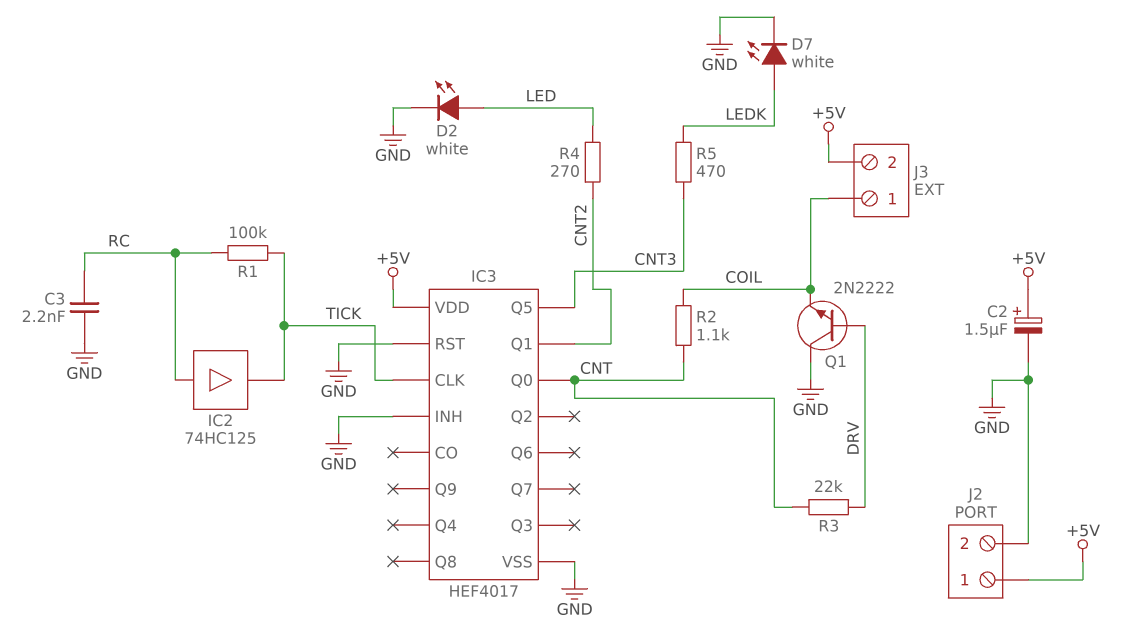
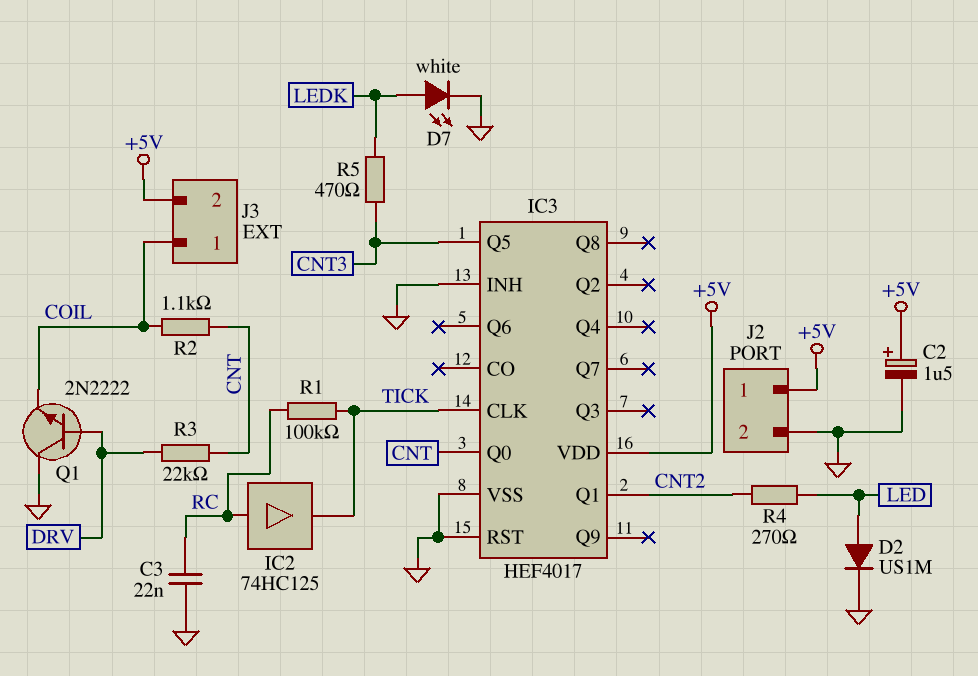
C3: 2.2nF (GND, RC) -> 22nF (GND, RC)
D2: LED white (A LED, K GND) -> diode US1M (A LED, K GND)

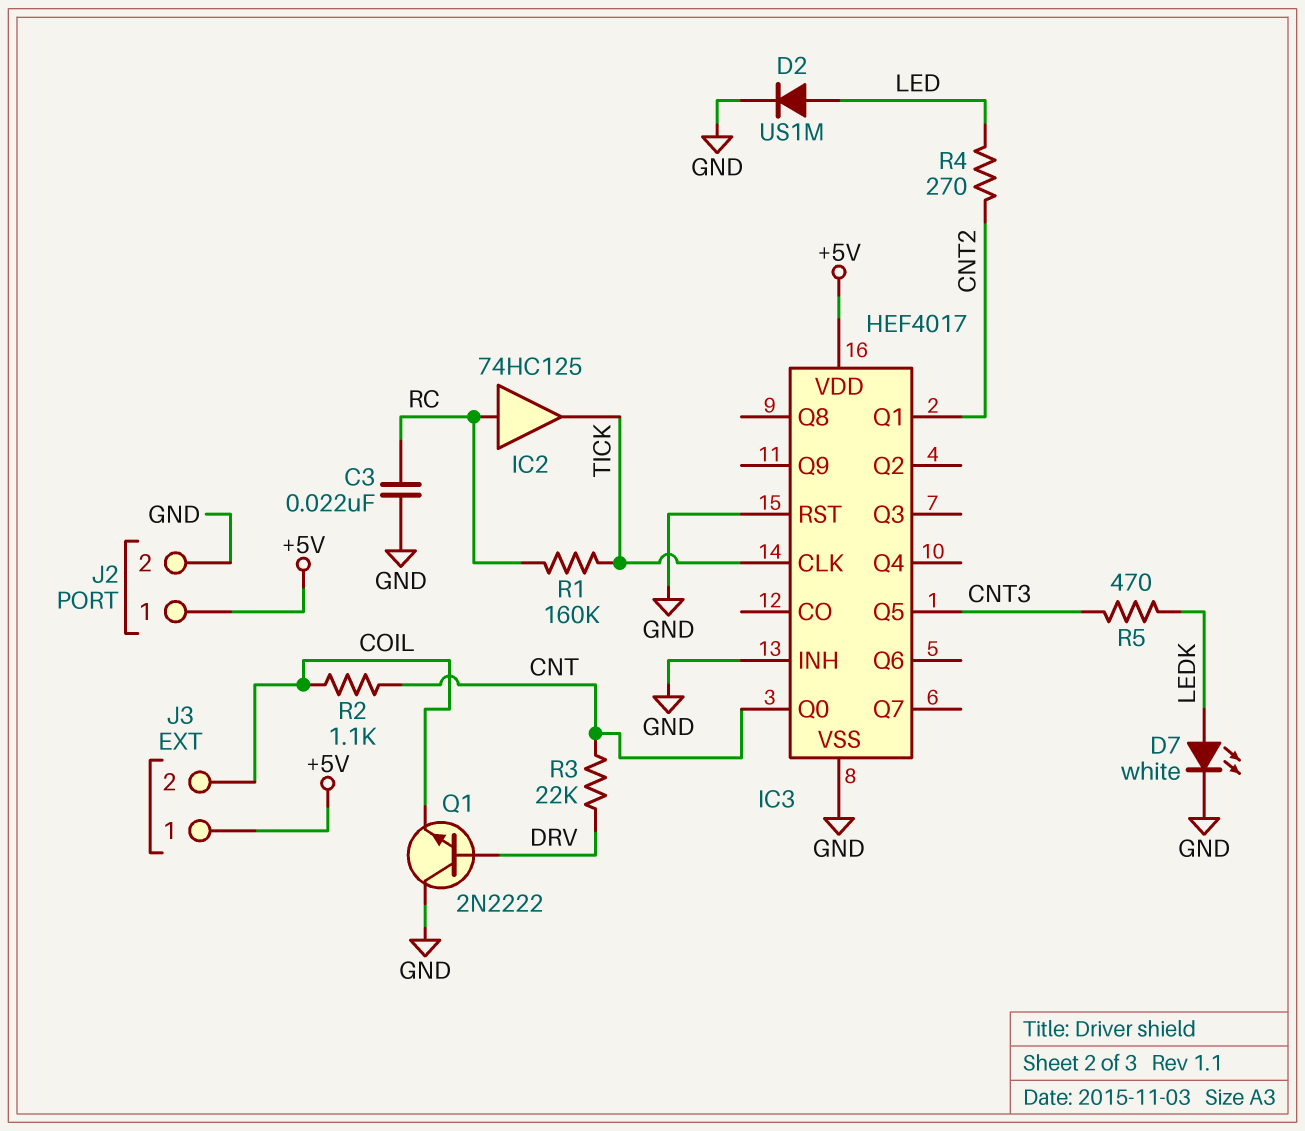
C2: 1.5uF (plus +5V, minus GND) -> none
J3 pin 1: COIL -> +5V
J3 pin 2: +5V -> COIL
R1: 100k (RC, TICK) -> 160k (RC, TICK)

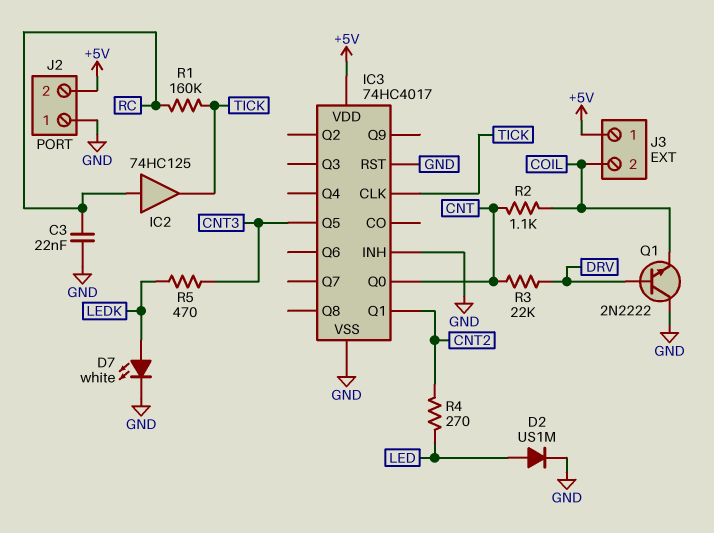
IC3: HEF4017 -> 74HC4017
J2 pin 1: +5V -> GND
J2 pin 2: GND -> +5V

